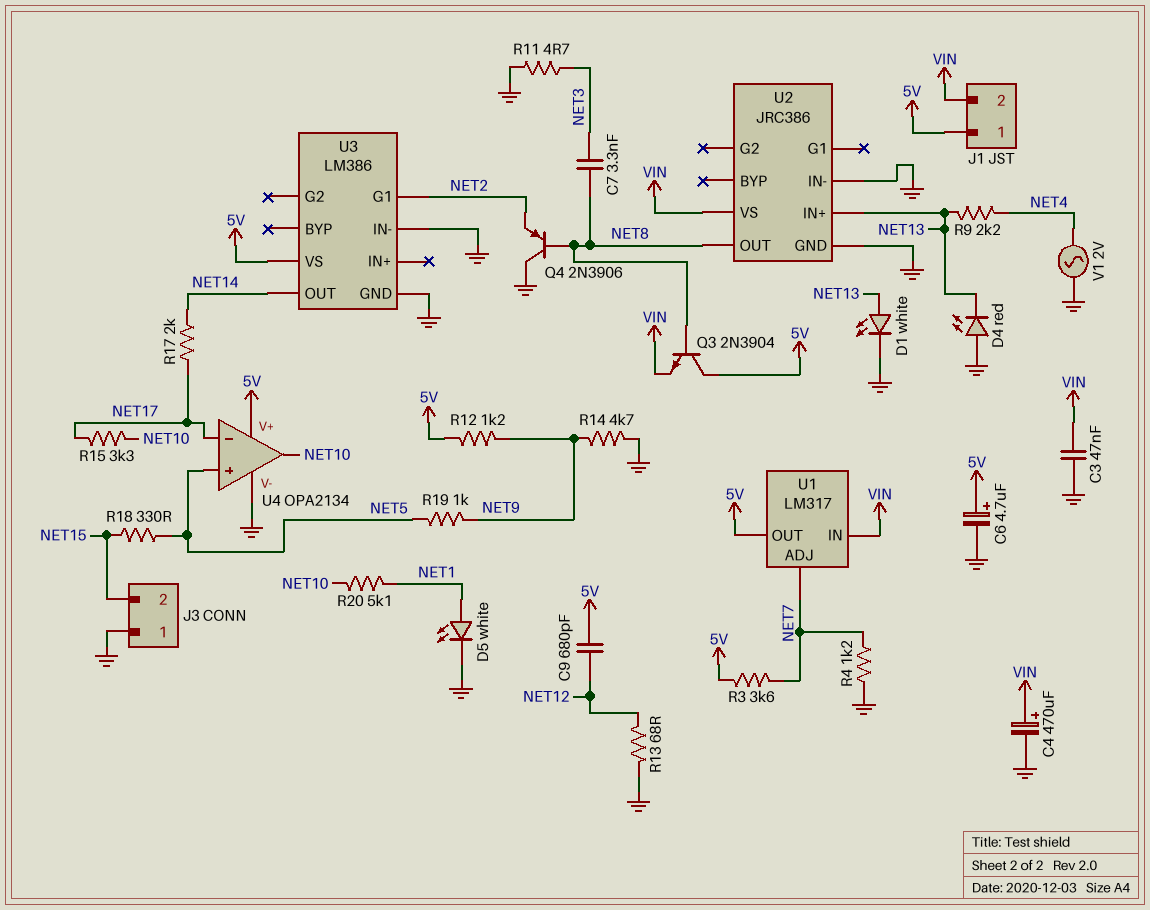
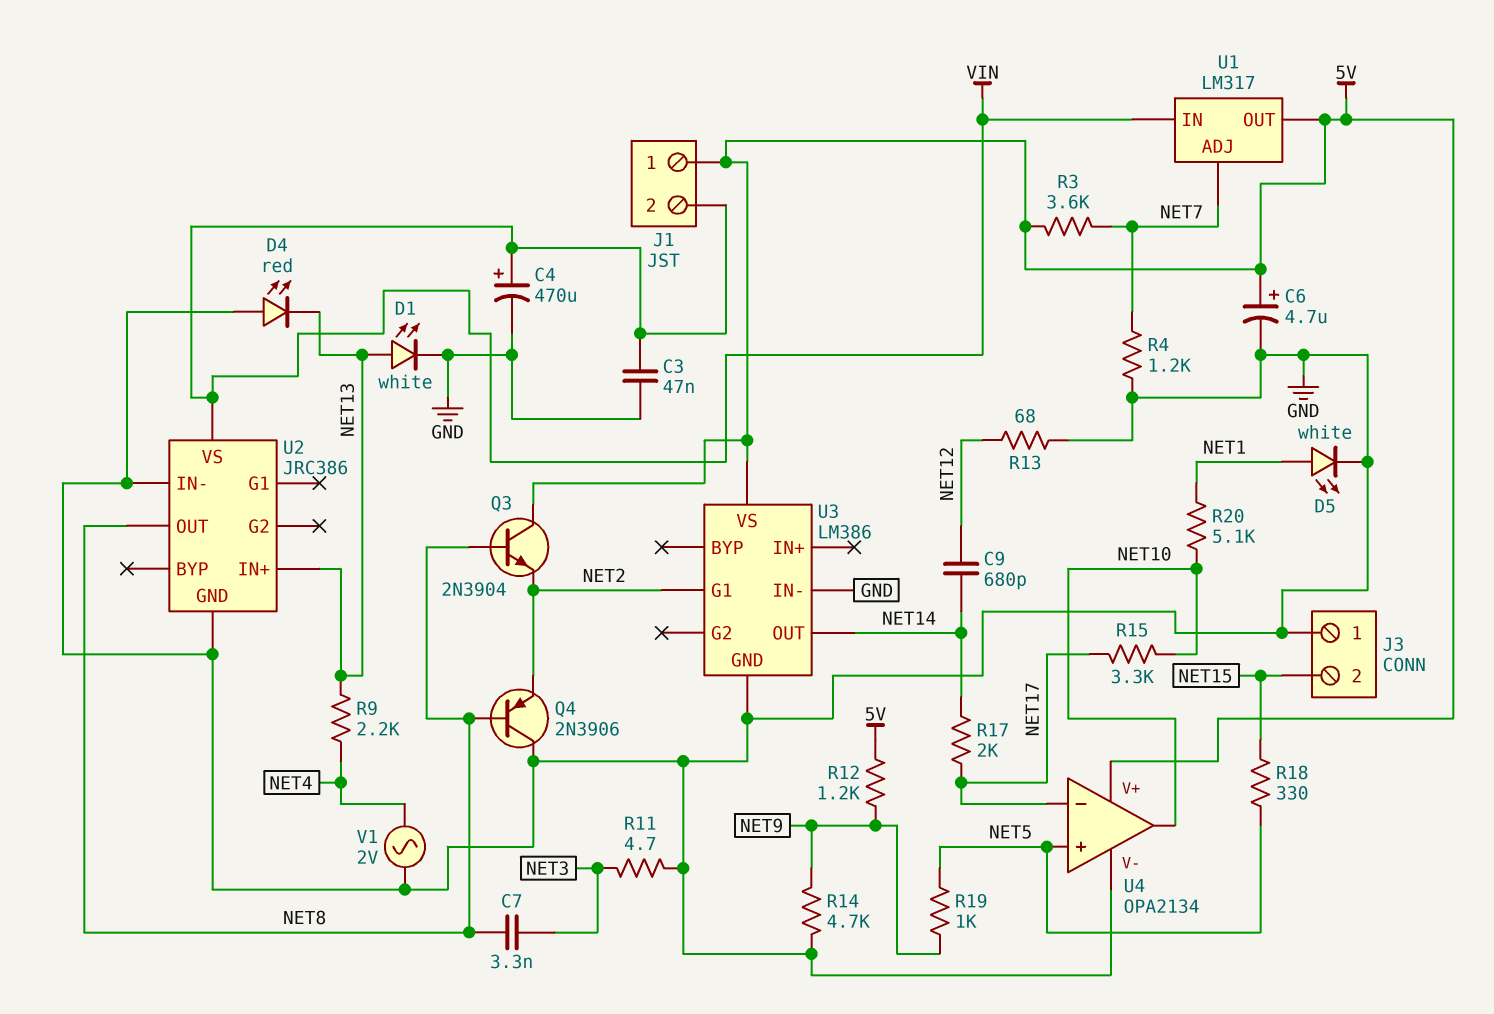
C9: 680pF (5V, NET12) -> 680pF (NET12, NET14)
Q3: NPN 2N3904 (B NET8, C 5V, E VIN) -> NPN 2N3904 (B NET8, C 5V, E NET2)

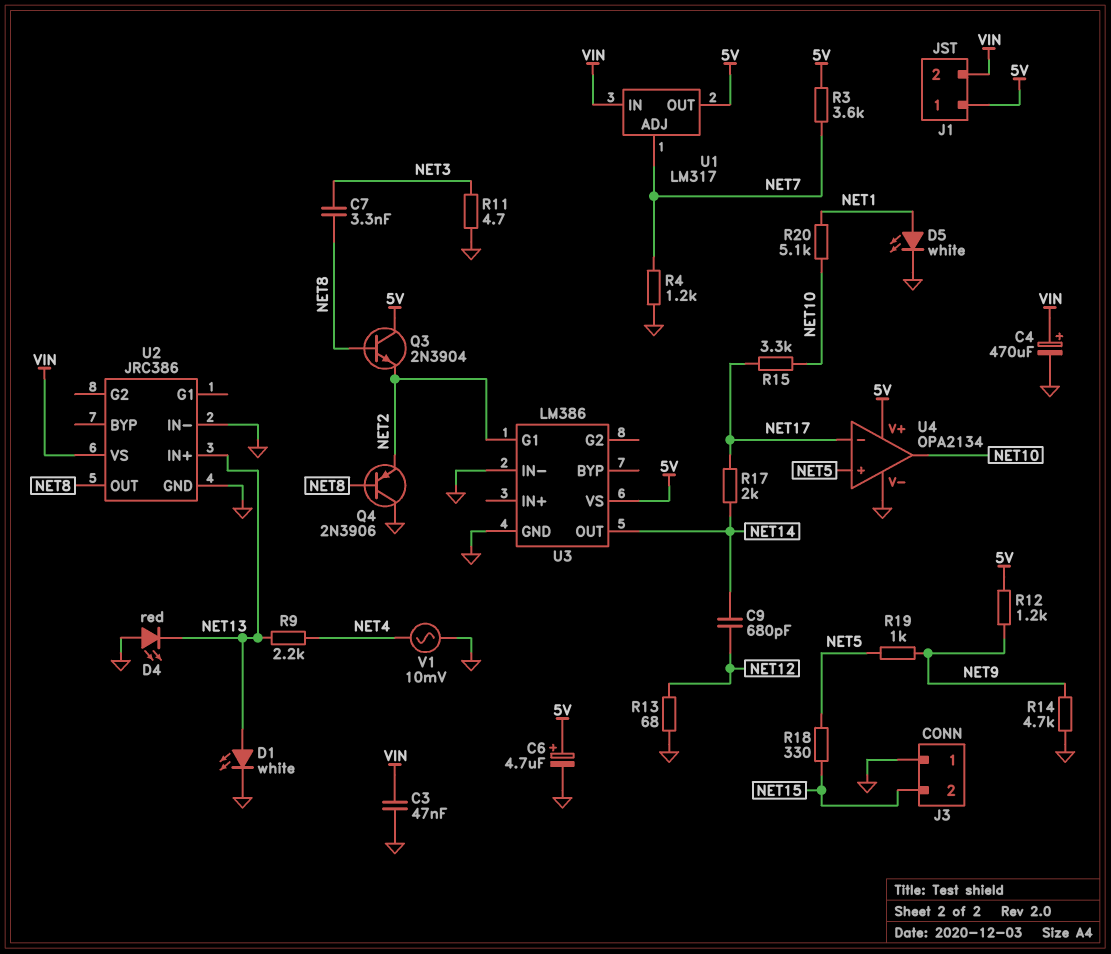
V1: AC 2V (GND, NET4) -> AC 10mV (GND, NET4)

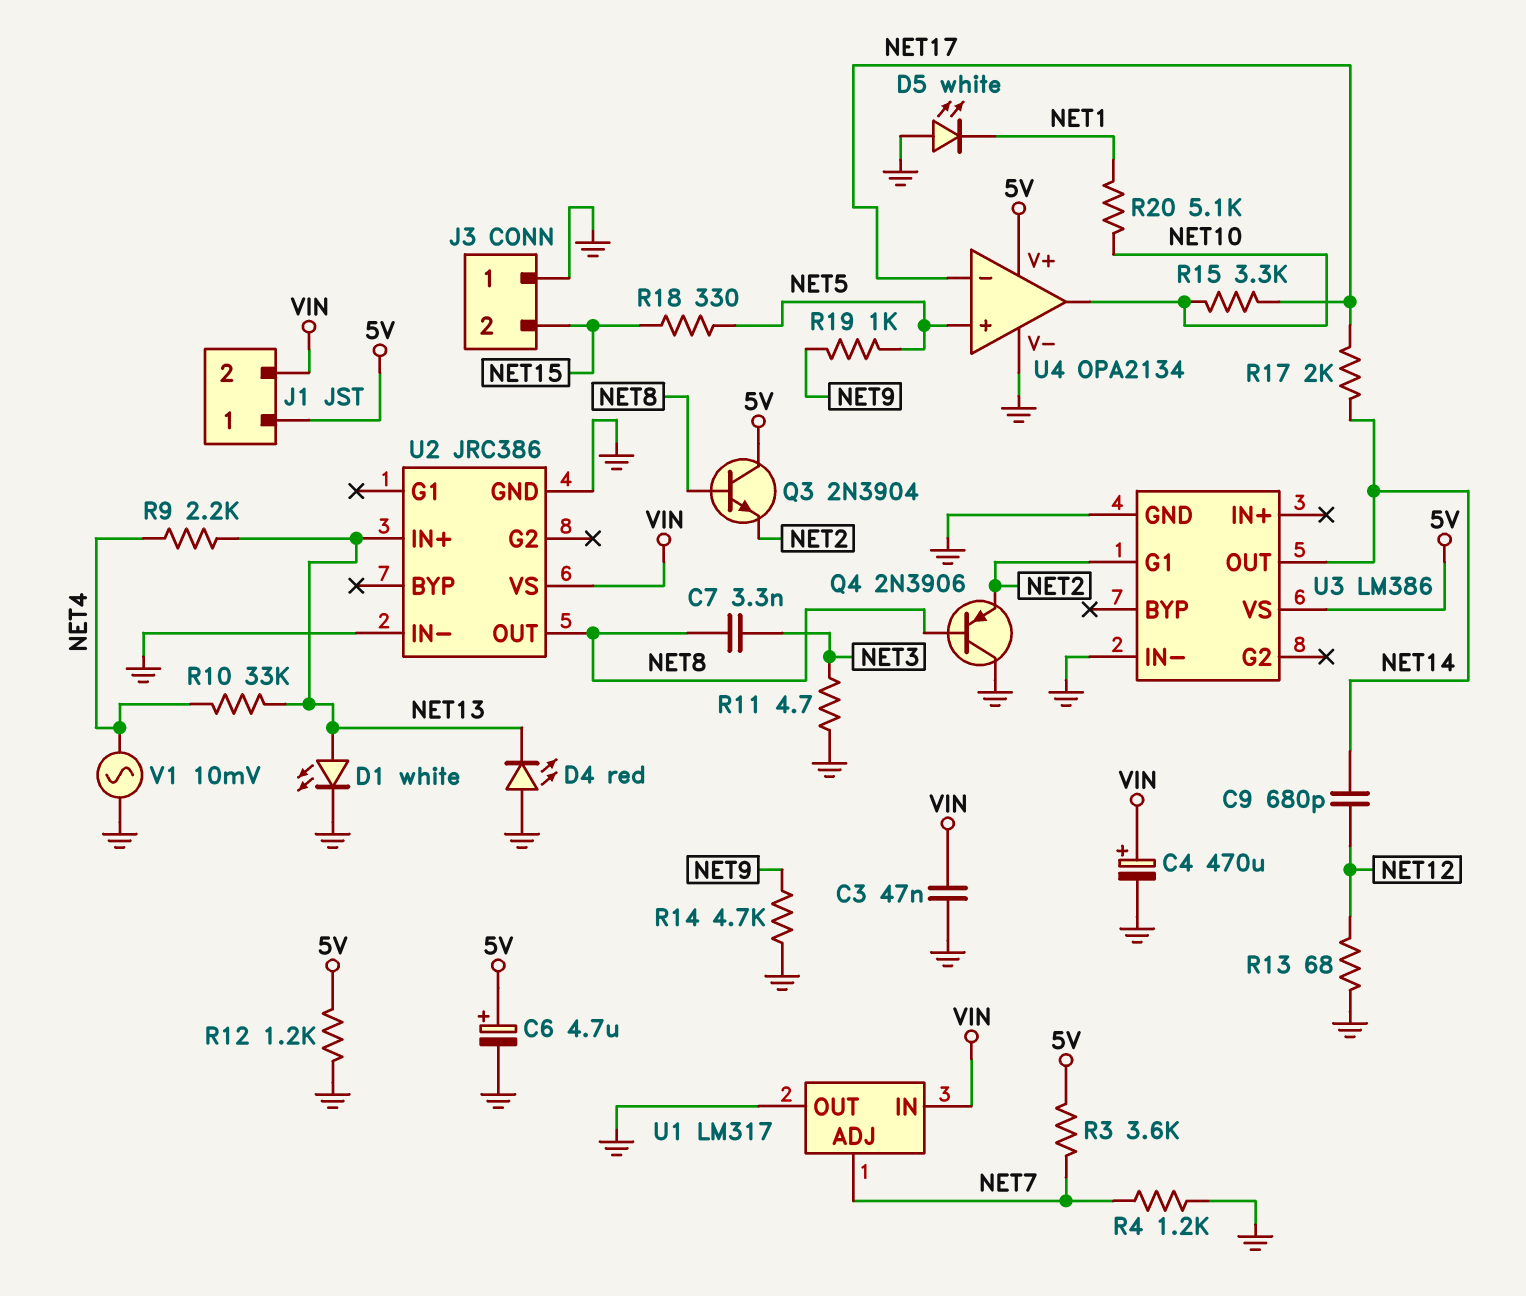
D5: LED white (A NET1, K GND) -> LED white (A GND, K NET1)
R10: none -> 33k (NET4, NET13)
R12: 1.2k (5V, NET9) -> 1.2k (5V, GND)
U1 pin OUT: 5V -> GND

